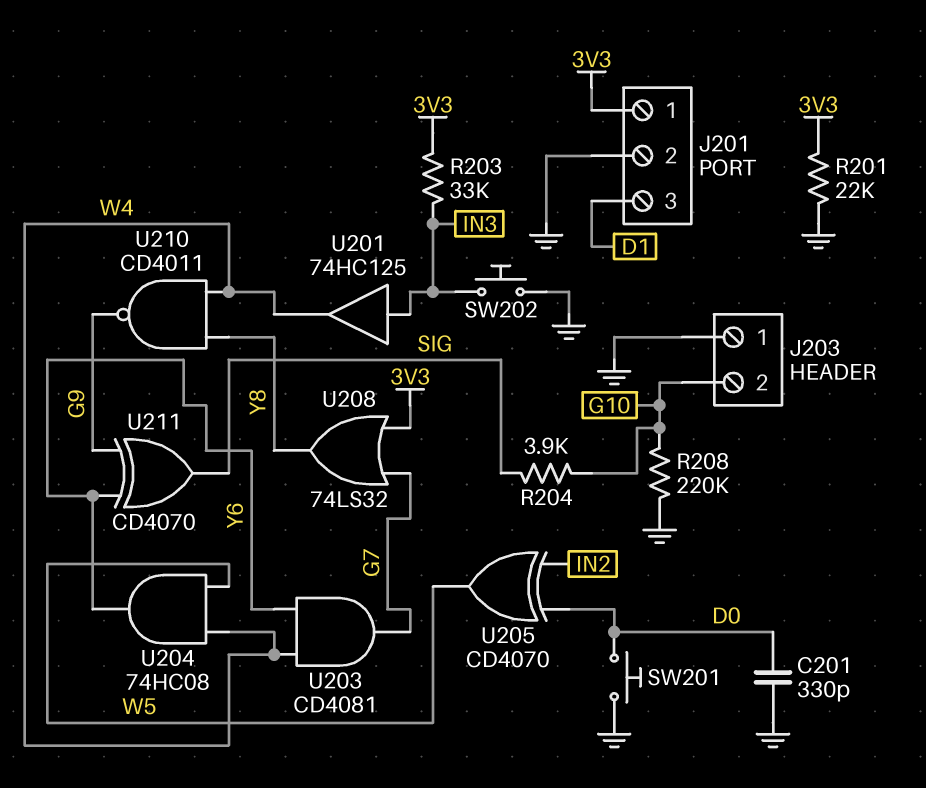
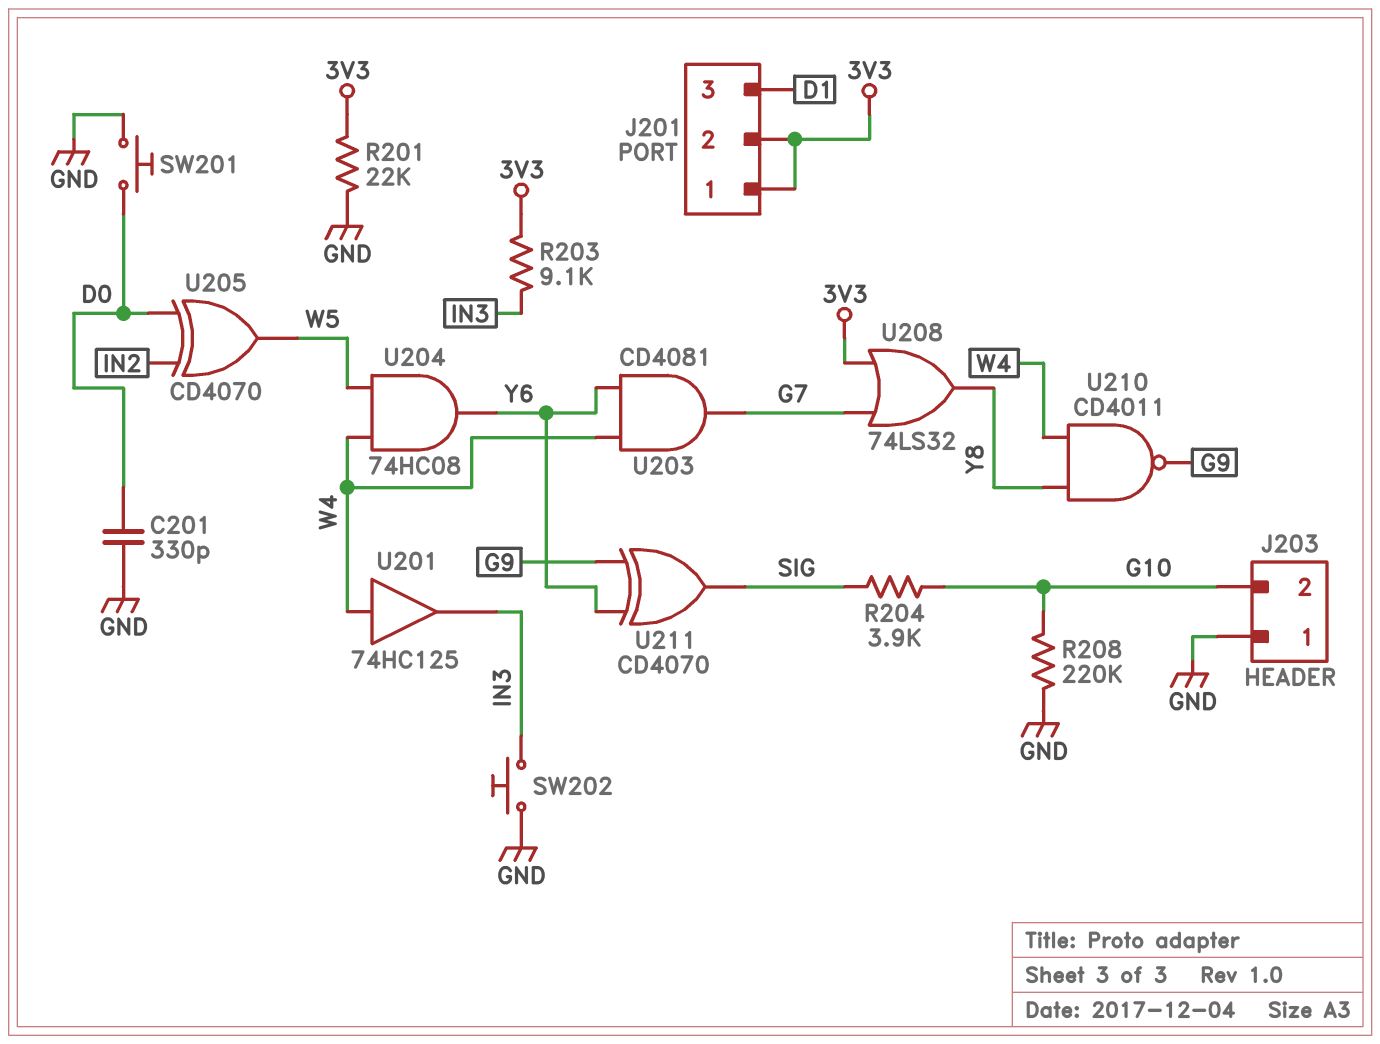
J201 pin 2: GND -> 3V3
R203: 33k (3V3, IN3) -> 9.1k (3V3, IN3)
U201: buffer 74HC125 (in IN3, out W4) -> buffer 74HC125 (in W4, out IN3)

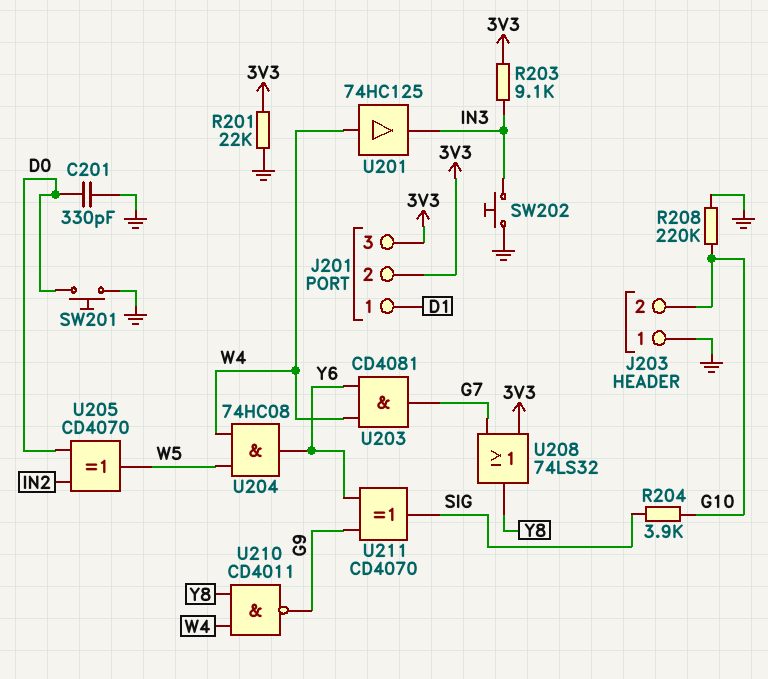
J201 pin 1: 3V3 -> D1
J201 pin 3: D1 -> 3V3

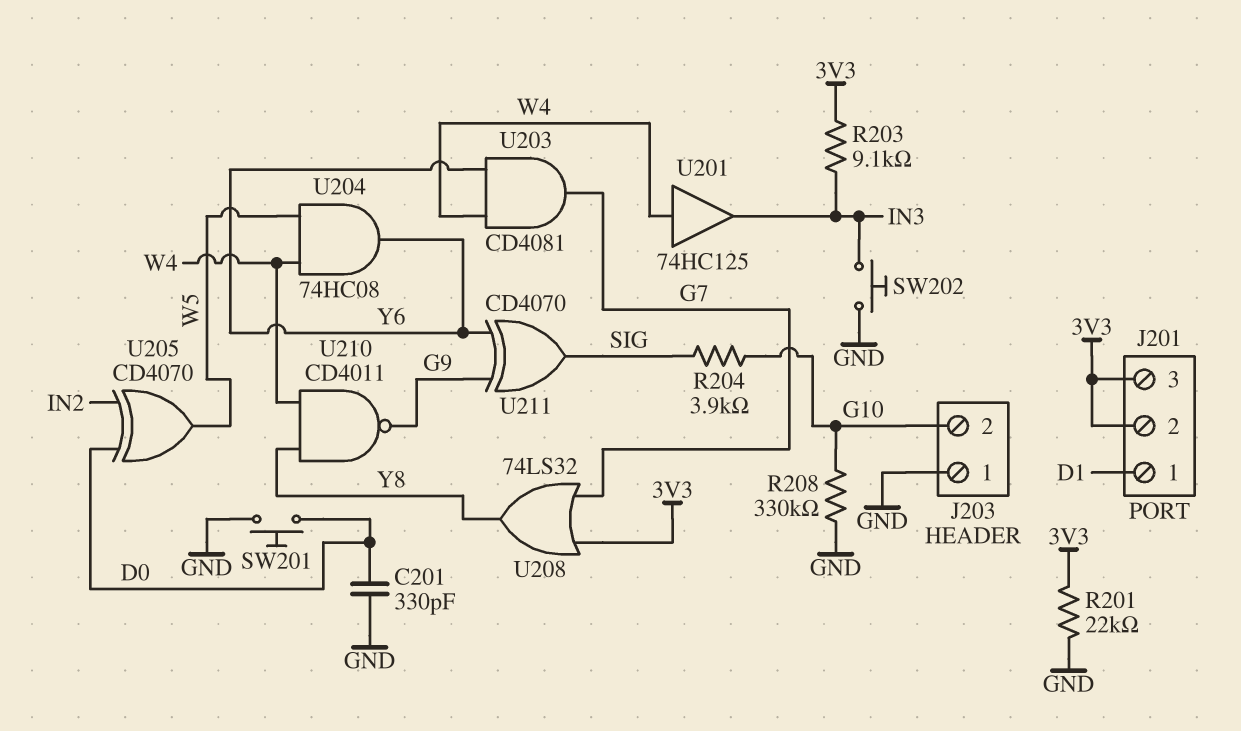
R208: 220k (G10, GND) -> 330k (G10, GND)

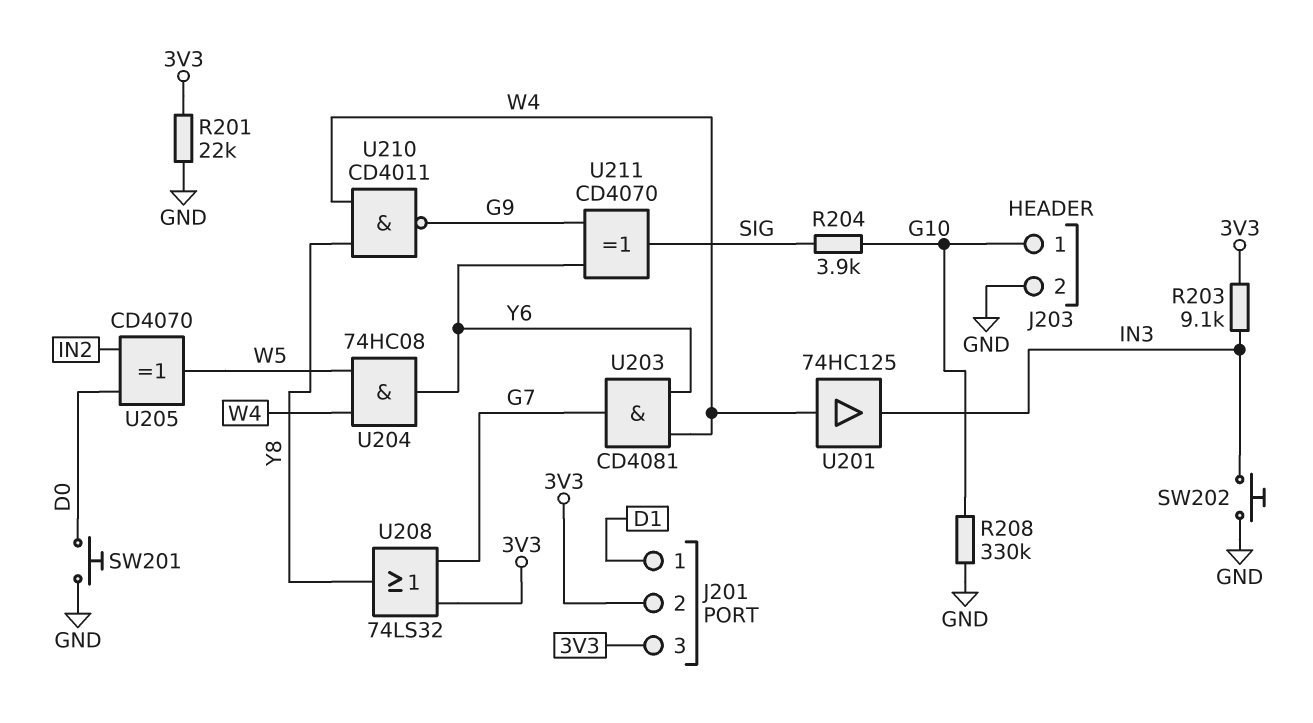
C201: 330pF (D0, GND) -> none
J203 pin 1: GND -> G10
J203 pin 2: G10 -> GND

